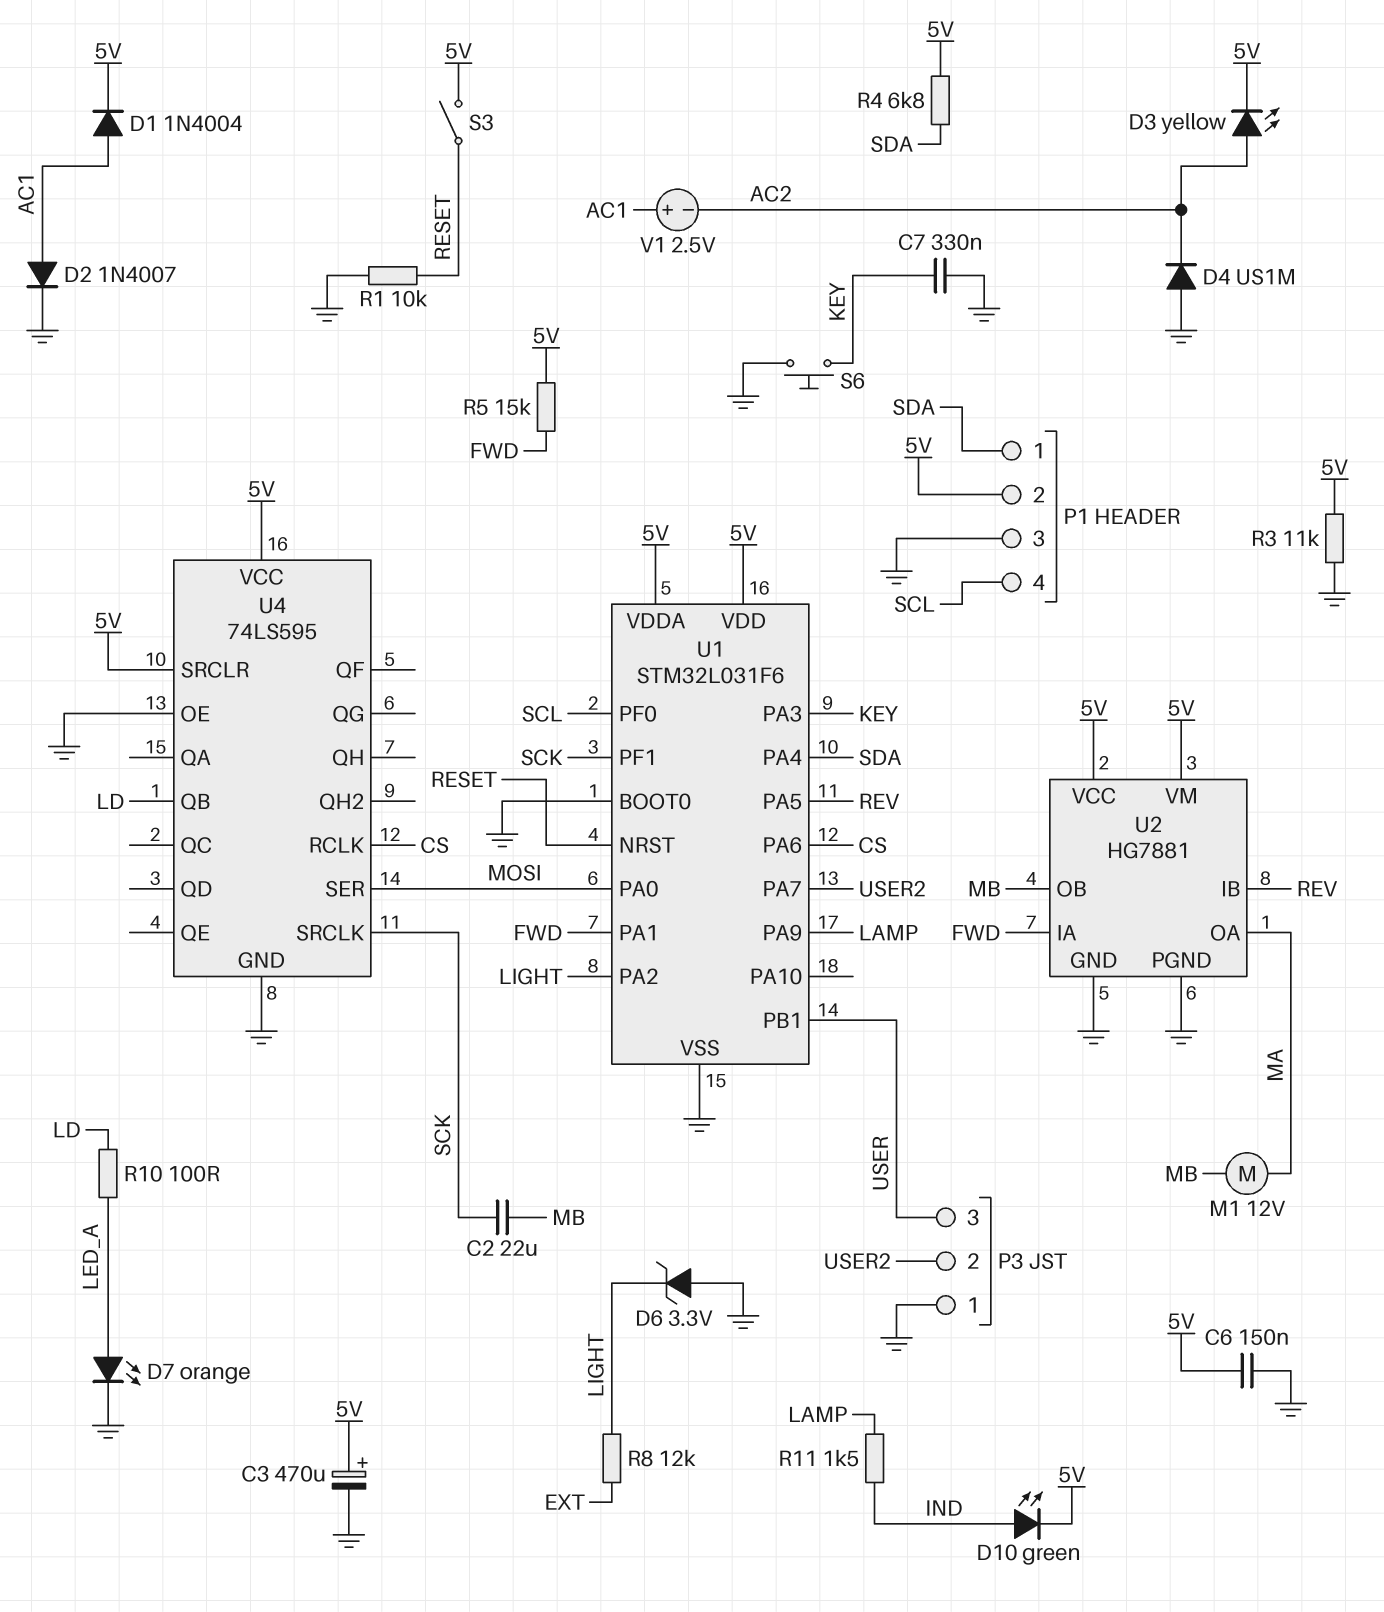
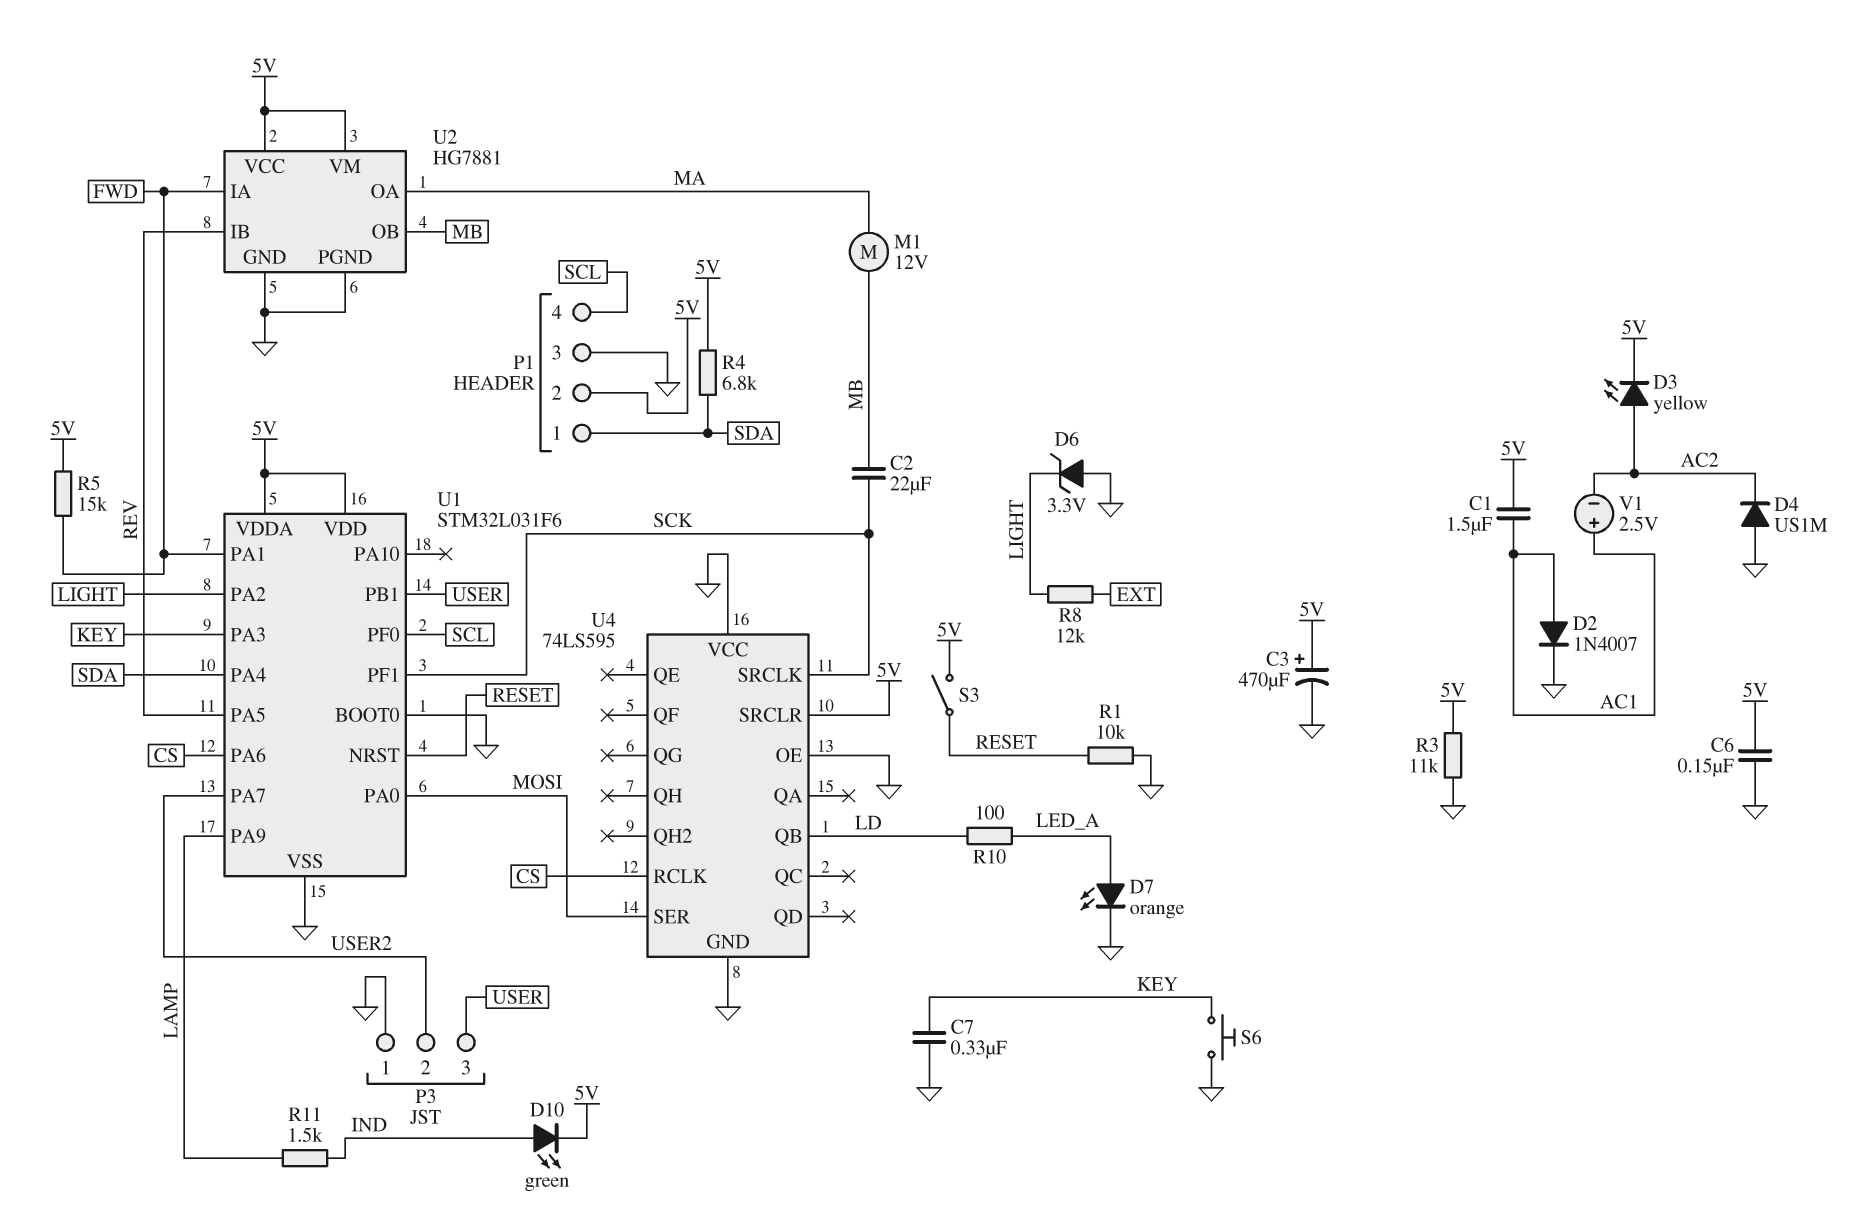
C1: none -> 1.5uF (5V, AC1)
D1: diode 1N4004 (A AC1, K 5V) -> none
U4 pin VCC: 5V -> GND

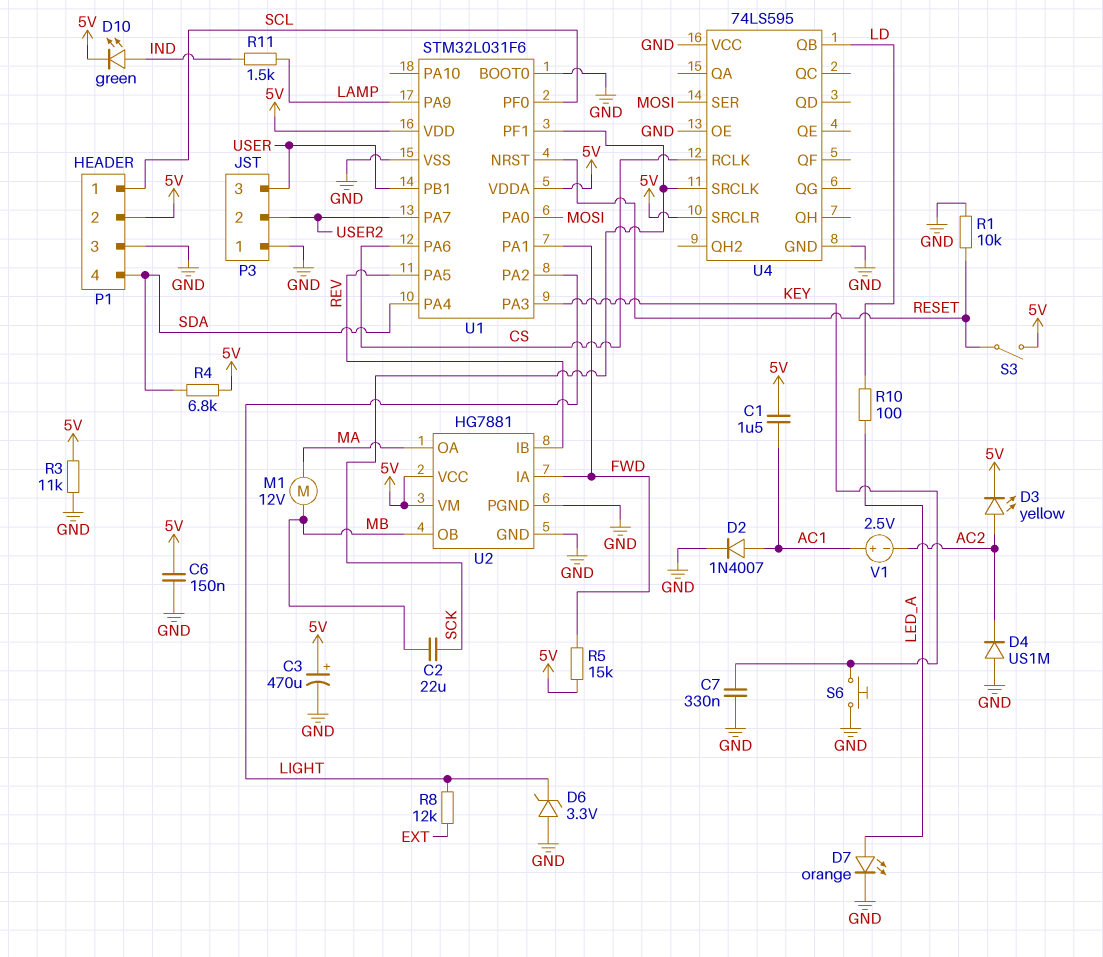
P1 pin 1: SDA -> SCL
P1 pin 4: SCL -> SDA

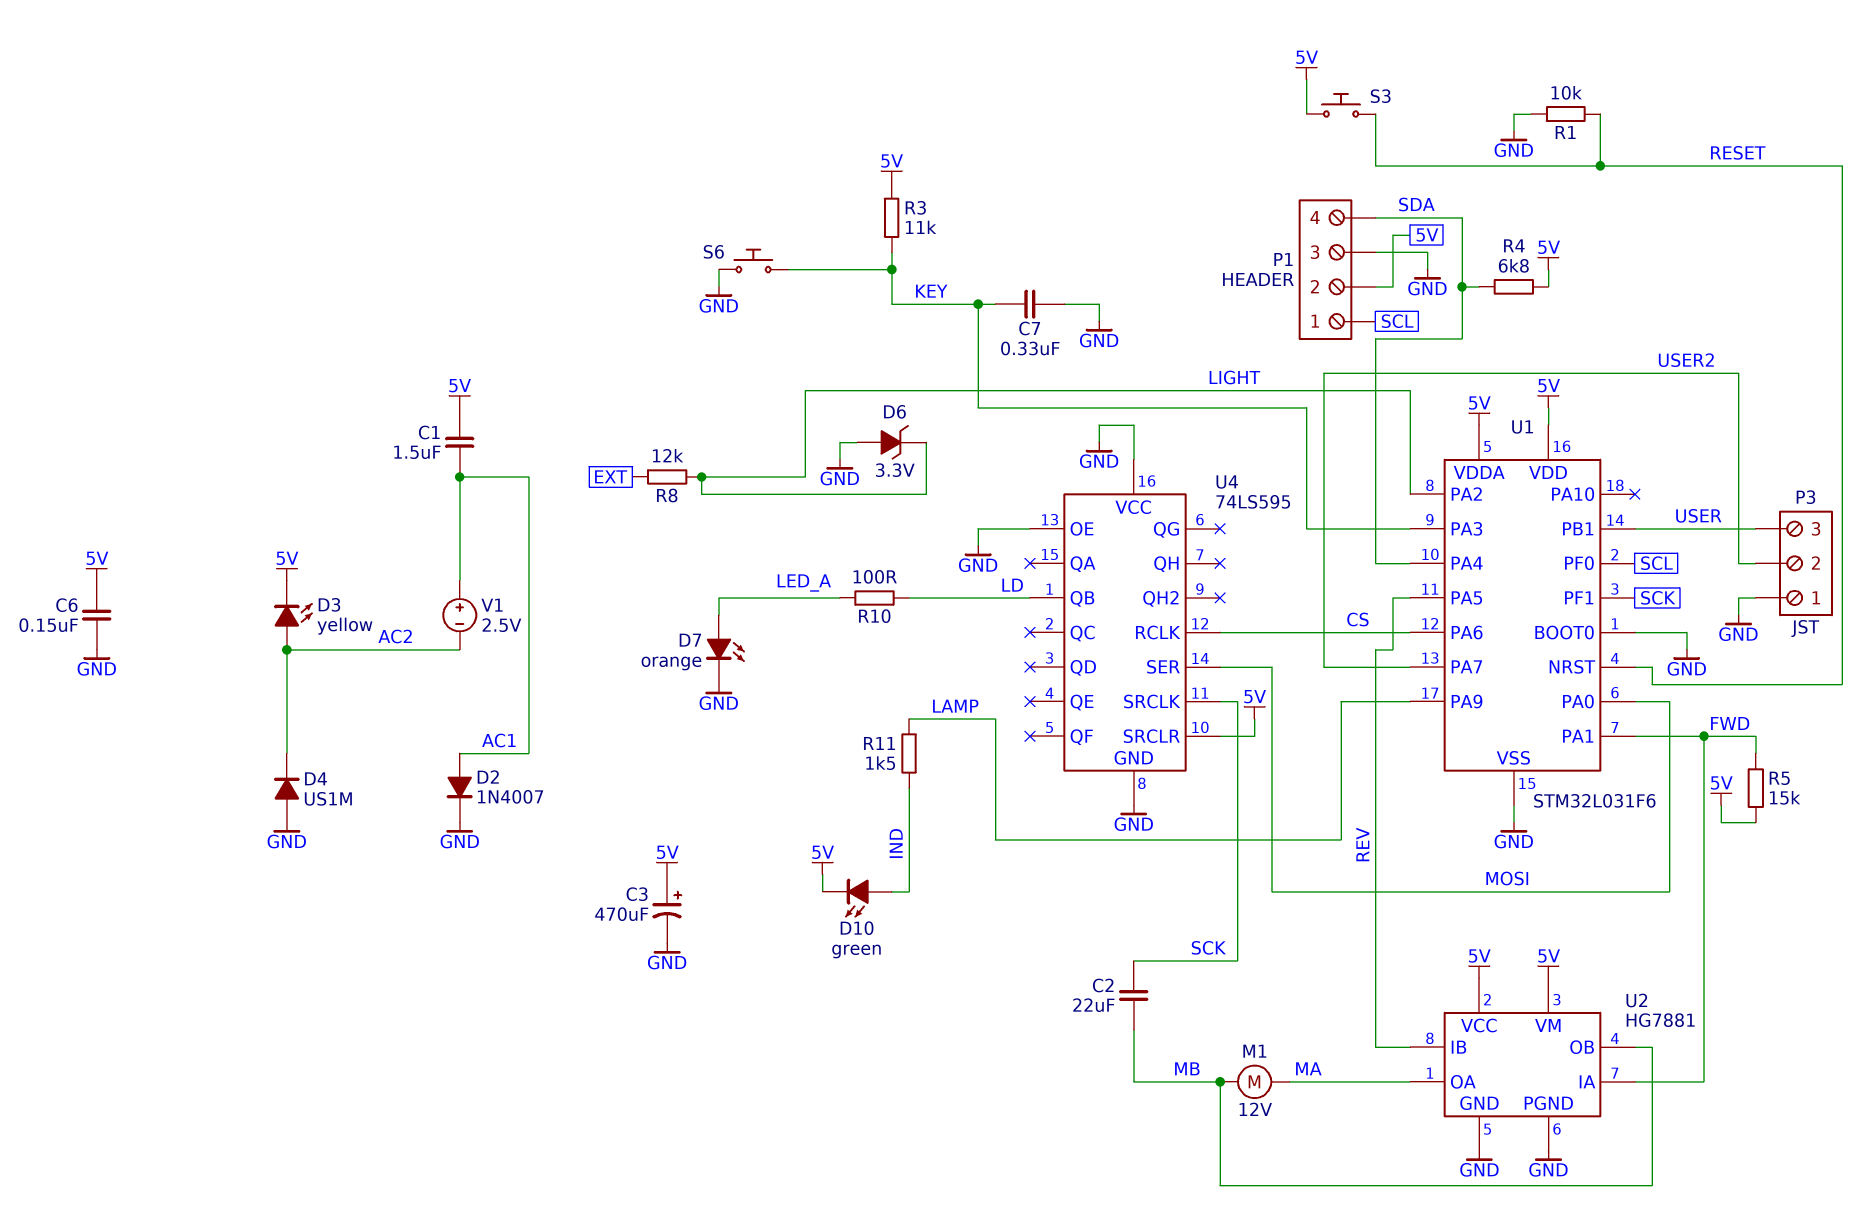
R3: 11k (5V, GND) -> 11k (5V, KEY)
S3: switch (5V, RESET) -> button (5V, RESET)

